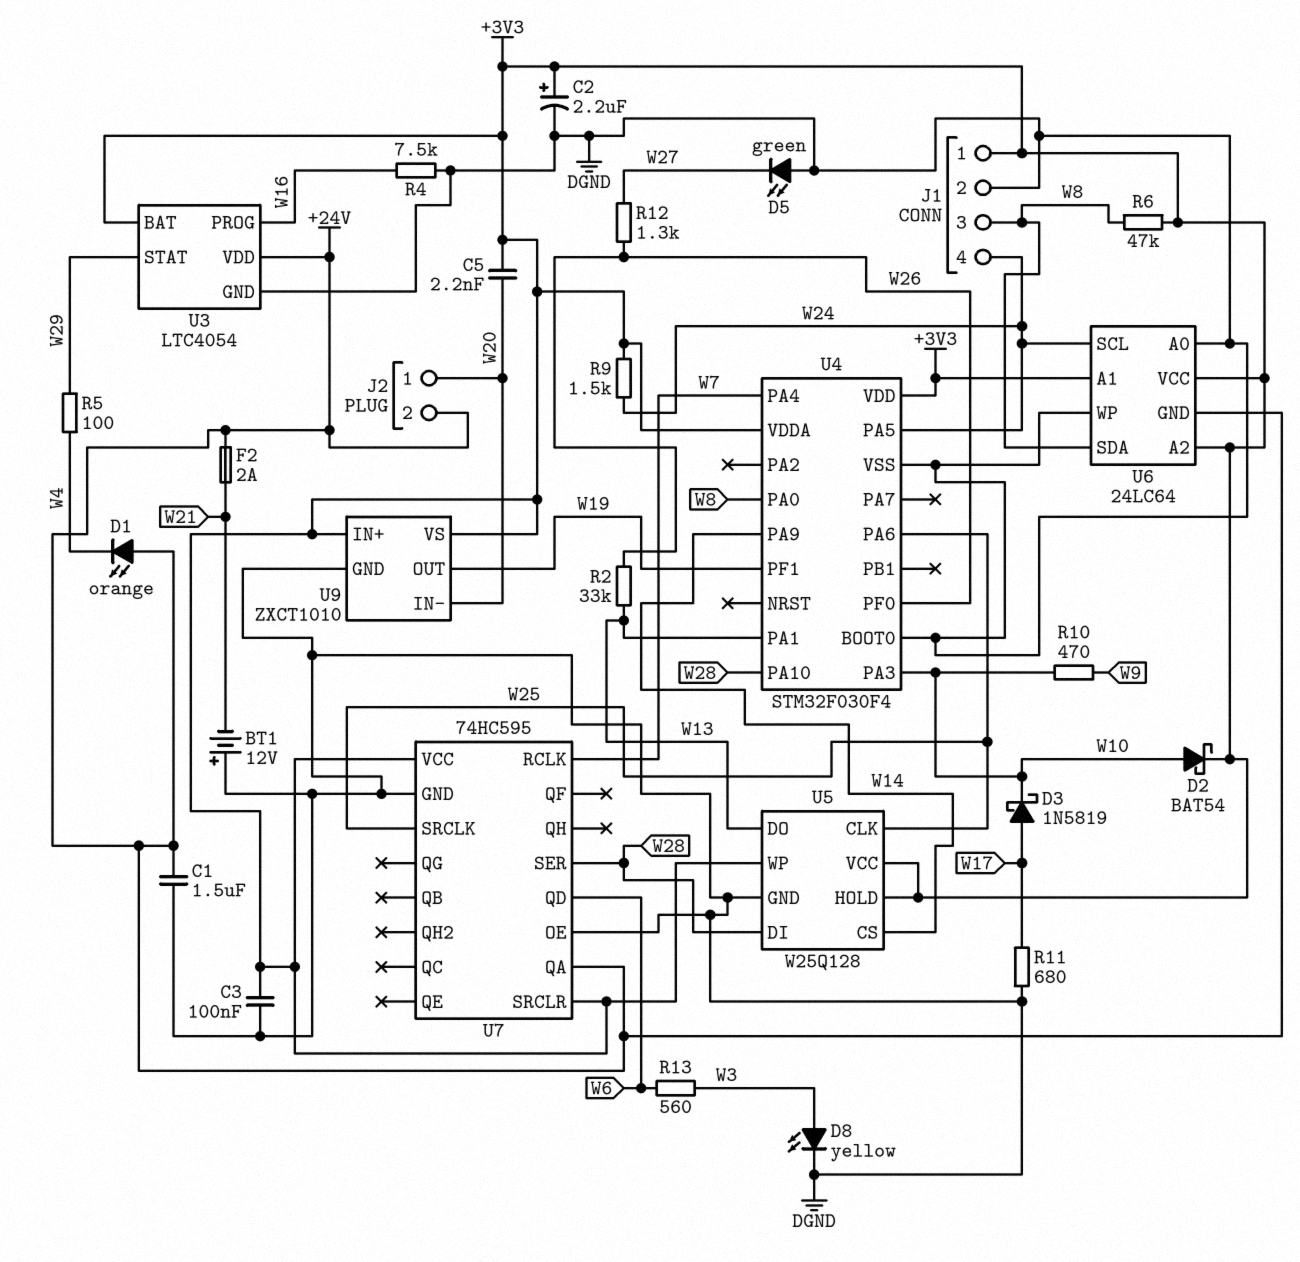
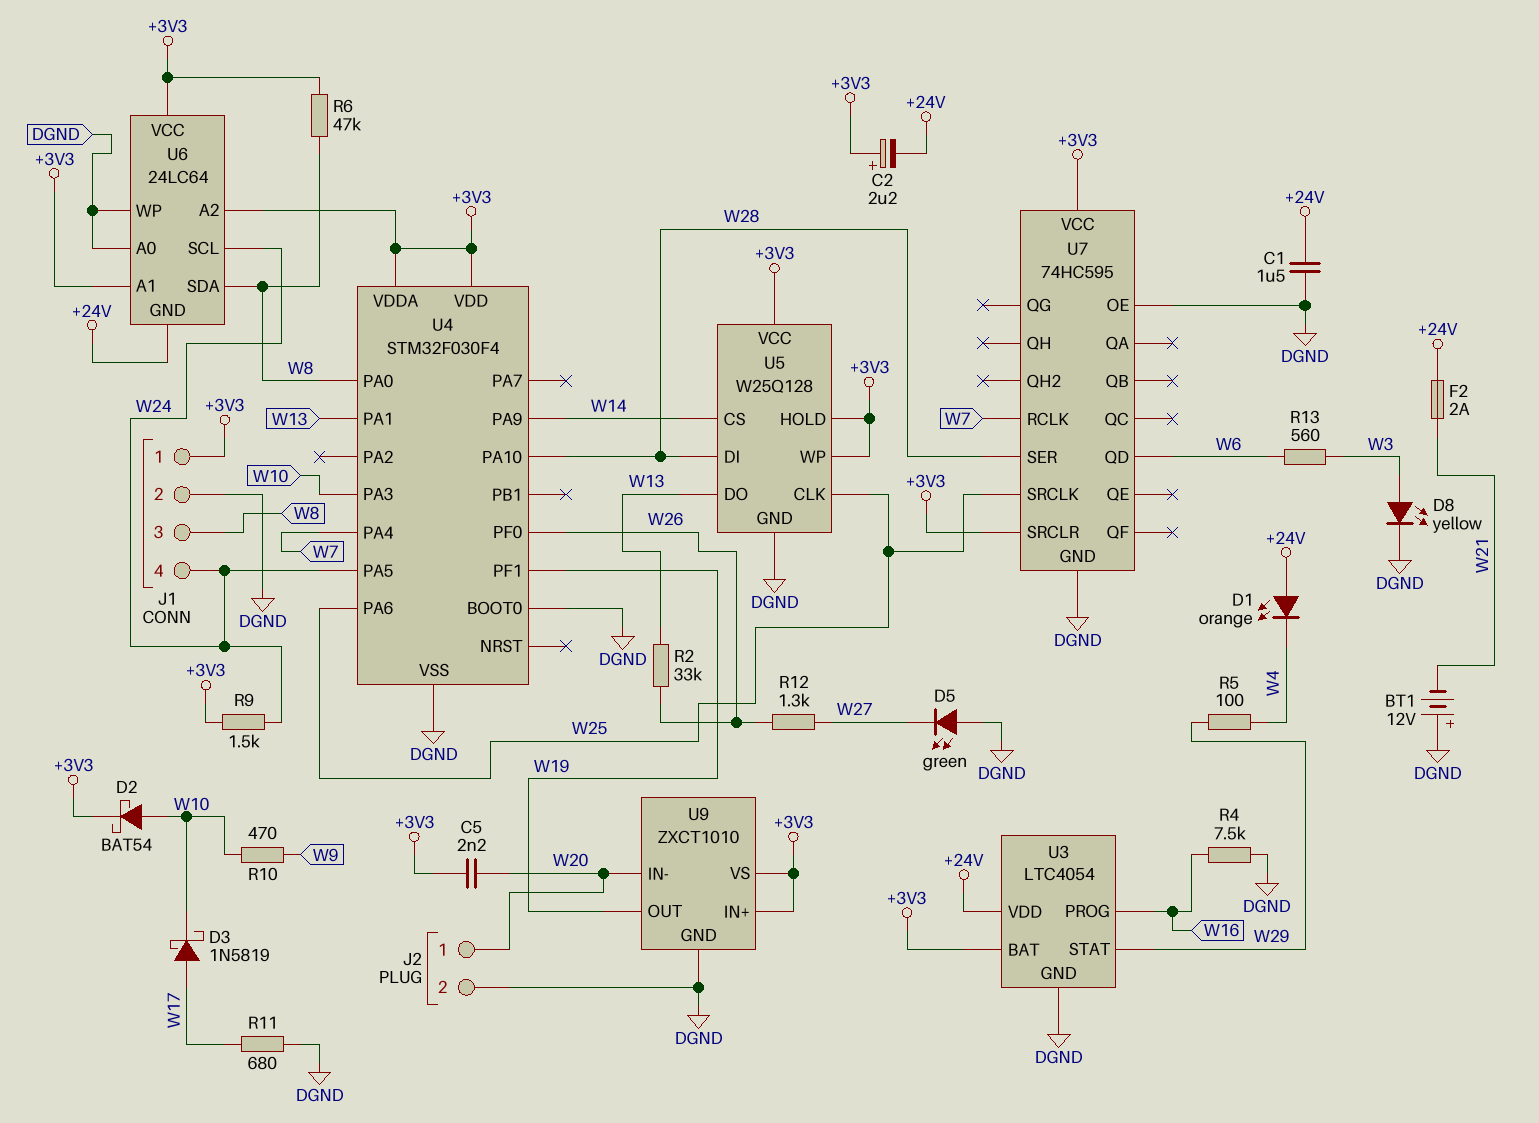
C2: 2.2uF (plus +3V3, minus DGND) -> 2.2uF (plus +3V3, minus +24V)
C3: 100nF (+3V3, DGND) -> none
J2 pin 2: +24V -> DGND
U7 pin QA: +24V -> none

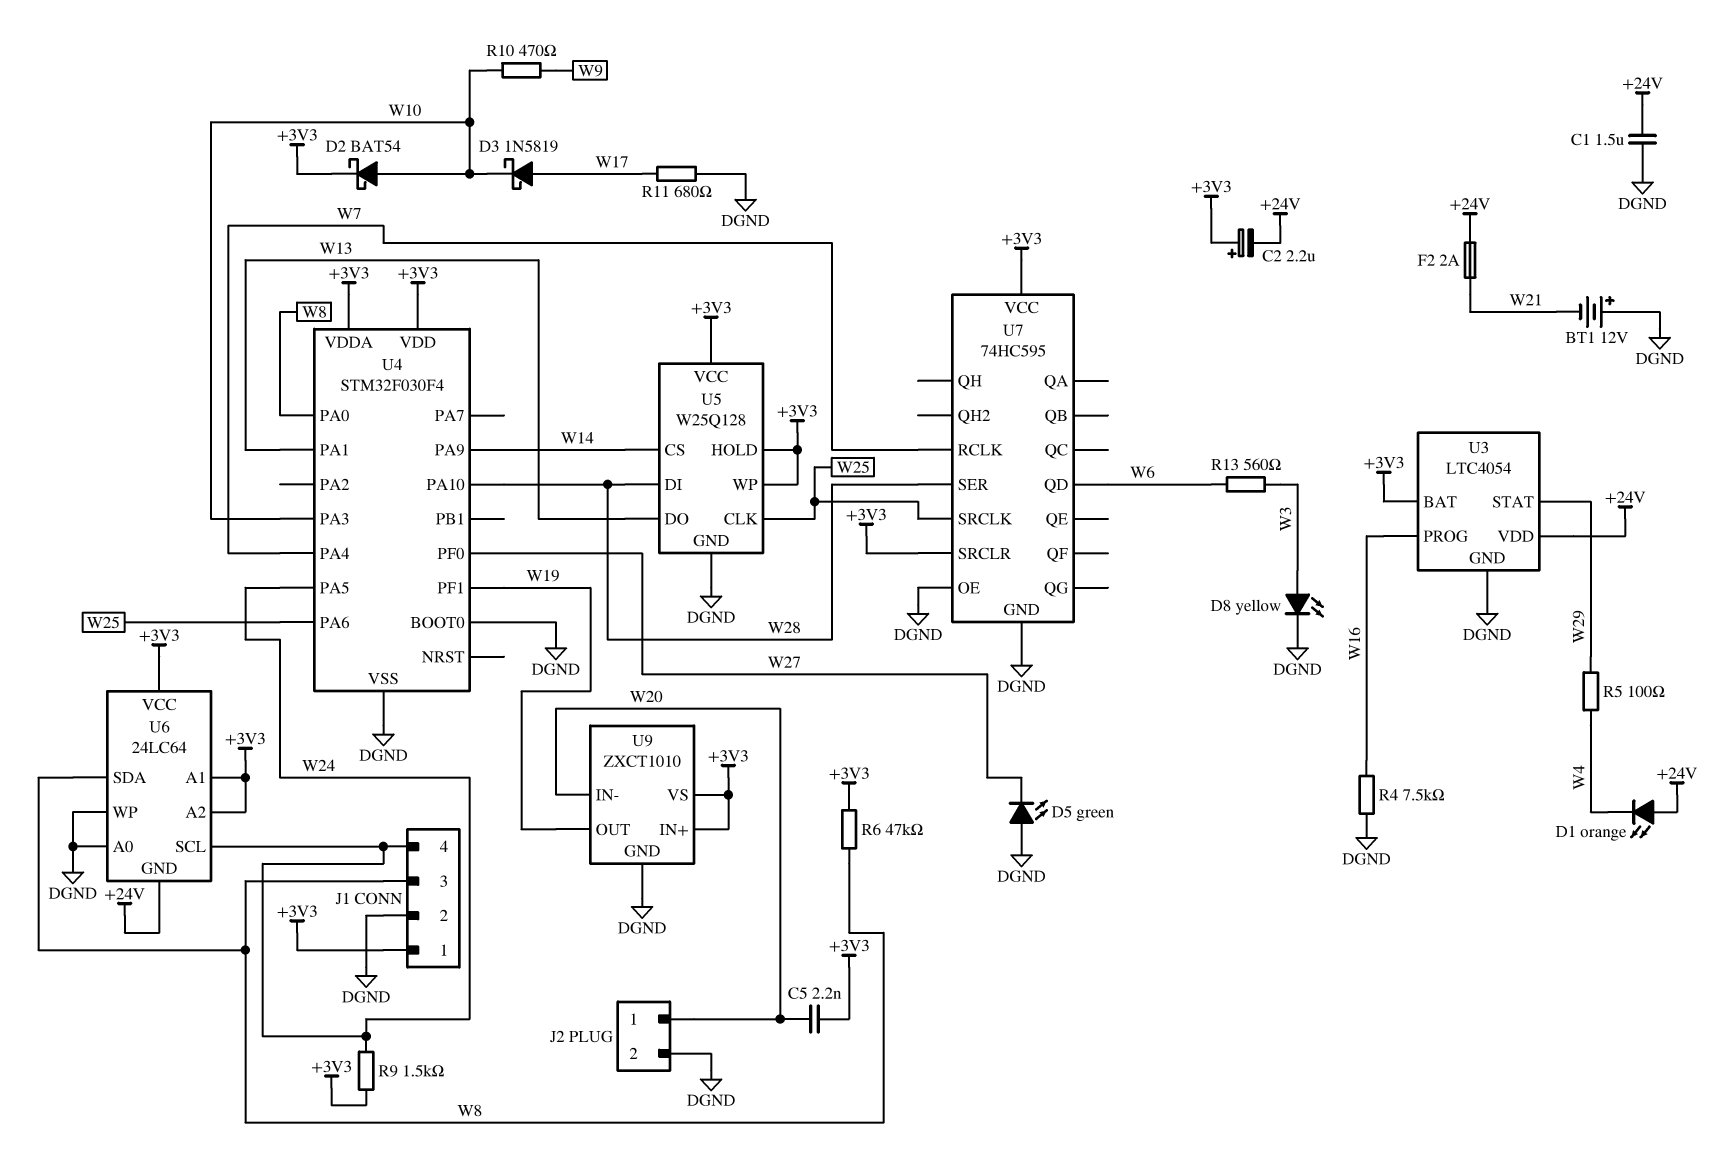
R2: 33k (W13, W26) -> none
R12: 1.3k (W26, W27) -> none
U4 pin PF0: W26 -> W27

